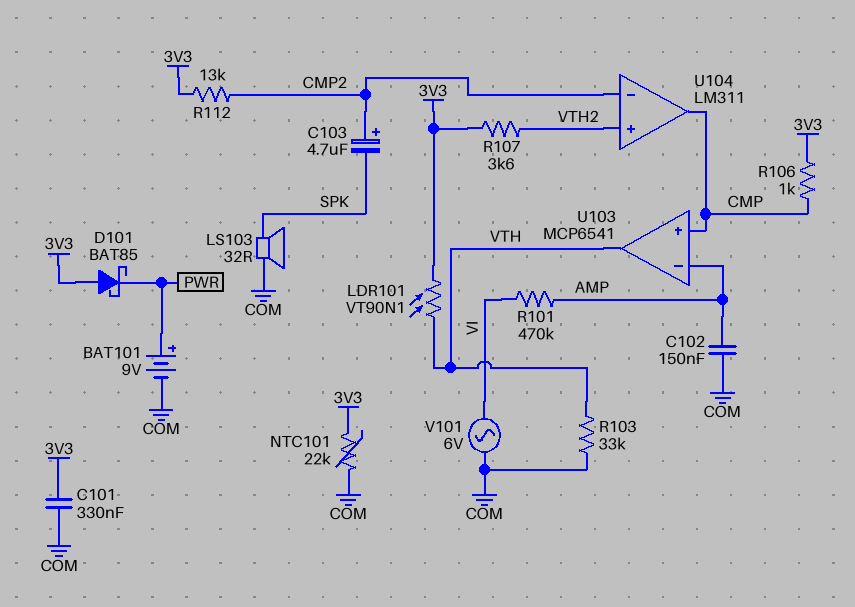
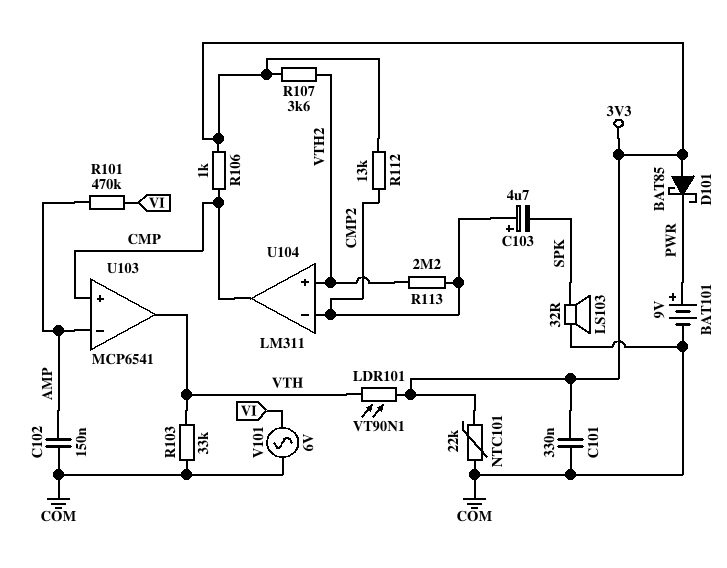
R113: none -> 2.2M (CMP2, VTH2)

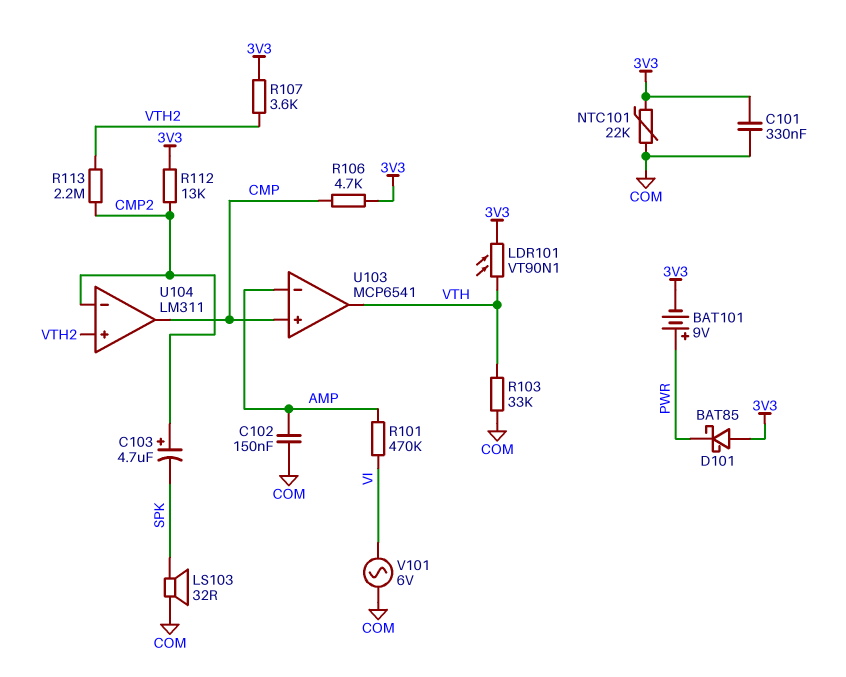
BAT101: 9V (plus PWR, minus COM) -> 9V (plus PWR, minus 3V3)
R106: 1k (3V3, CMP) -> 4.7k (3V3, CMP)

